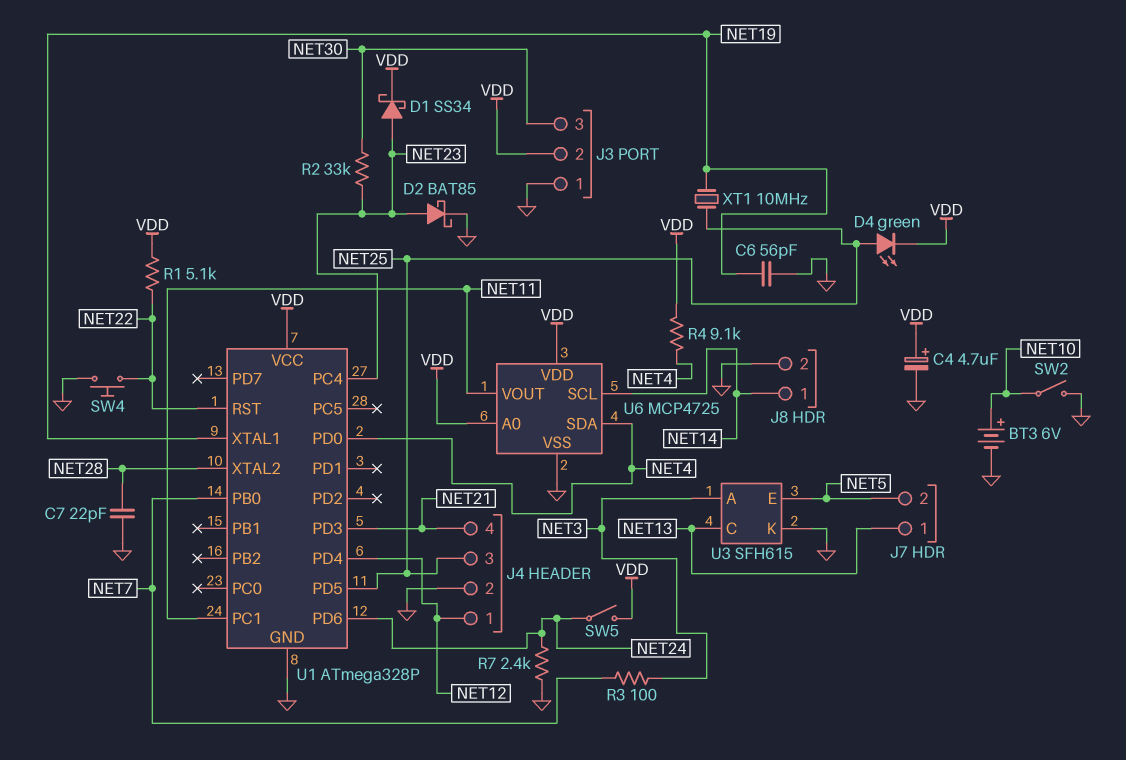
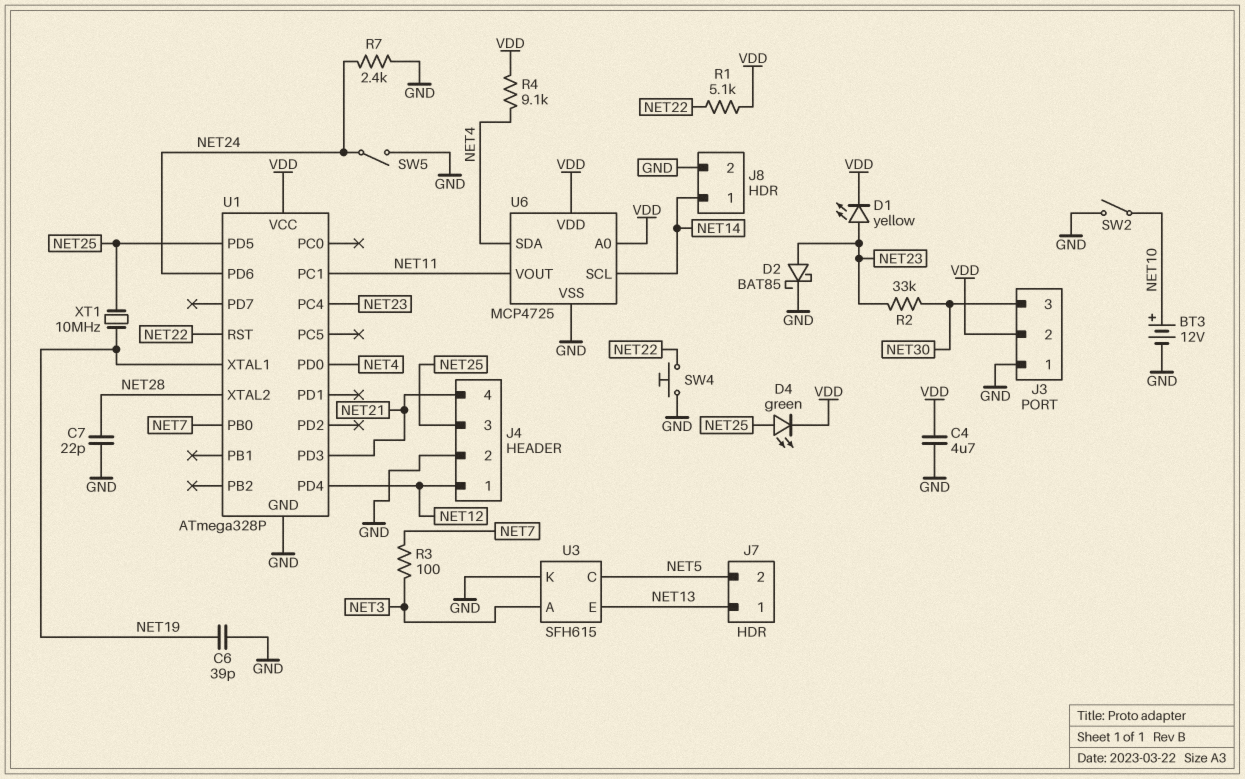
BT3: 6V (plus NET10, minus GND) -> 12V (plus NET10, minus GND)
C4: 4.7uF (plus VDD, minus GND) -> 4.7uF (GND, VDD)
C6: 56pF (GND, NET19) -> 39pF (GND, NET19)
D1: schottky SS34 (A NET23, K VDD) -> LED yellow (A NET23, K VDD)
SW5: switch (NET24, VDD) -> switch (GND, NET24)
U3 pin C: NET13 -> NET5
U3 pin E: NET5 -> NET13

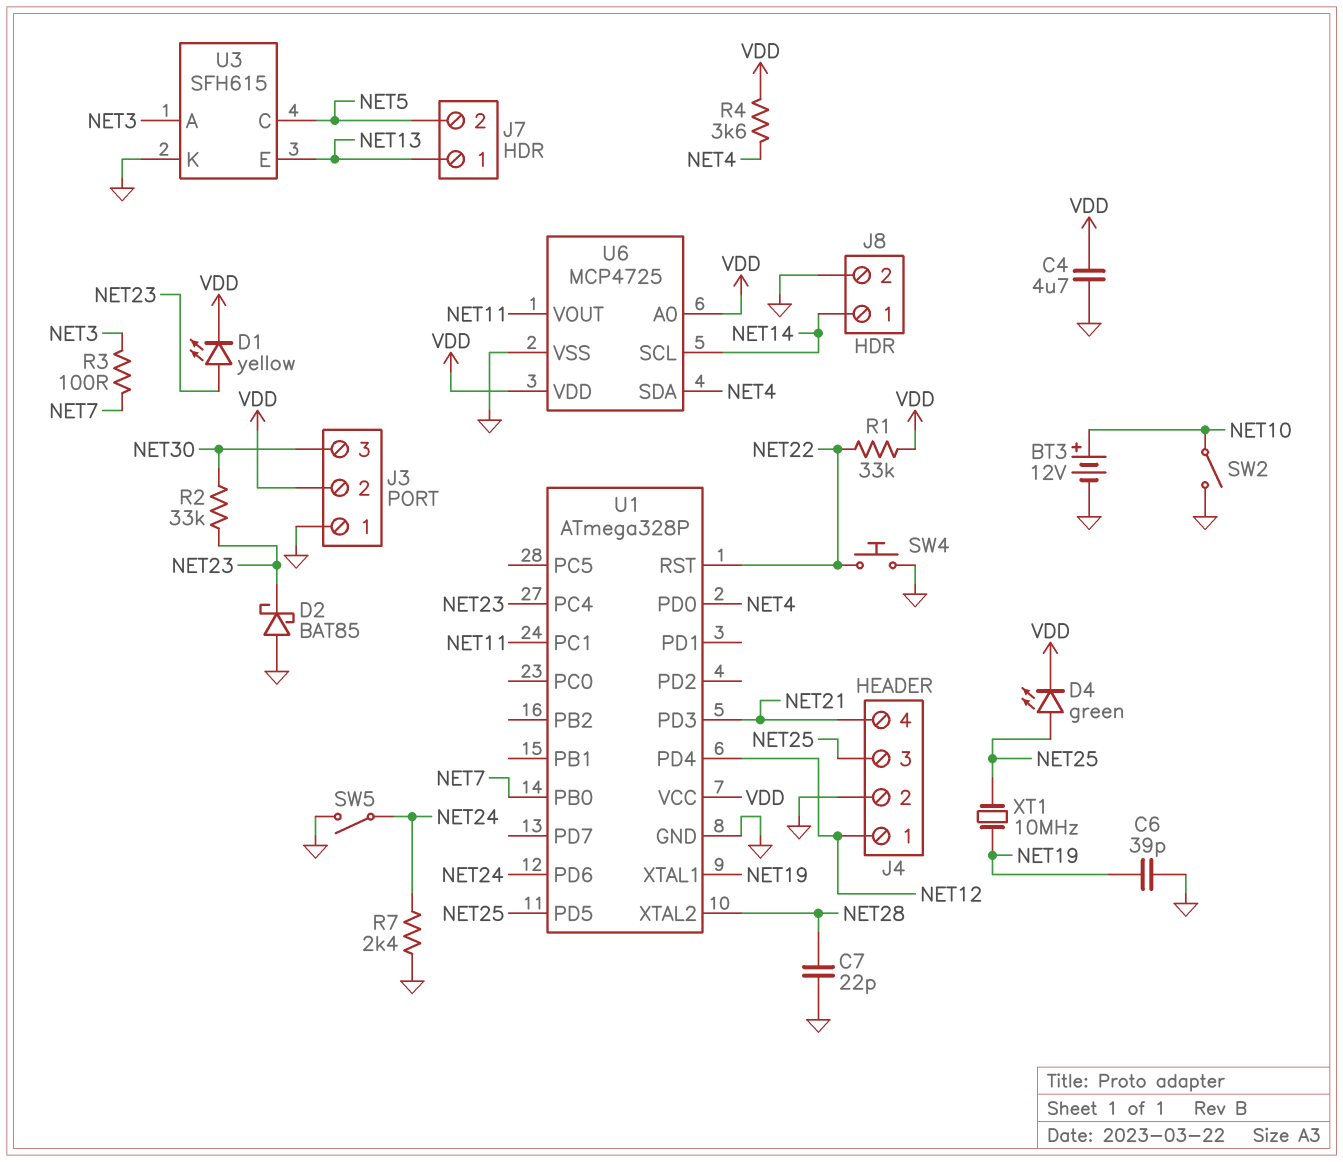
D2: schottky BAT85 (A NET23, K GND) -> schottky BAT85 (A GND, K NET23)
R1: 5.1k (NET22, VDD) -> 33k (NET22, VDD)
R4: 9.1k (NET4, VDD) -> 3.6k (NET4, VDD)

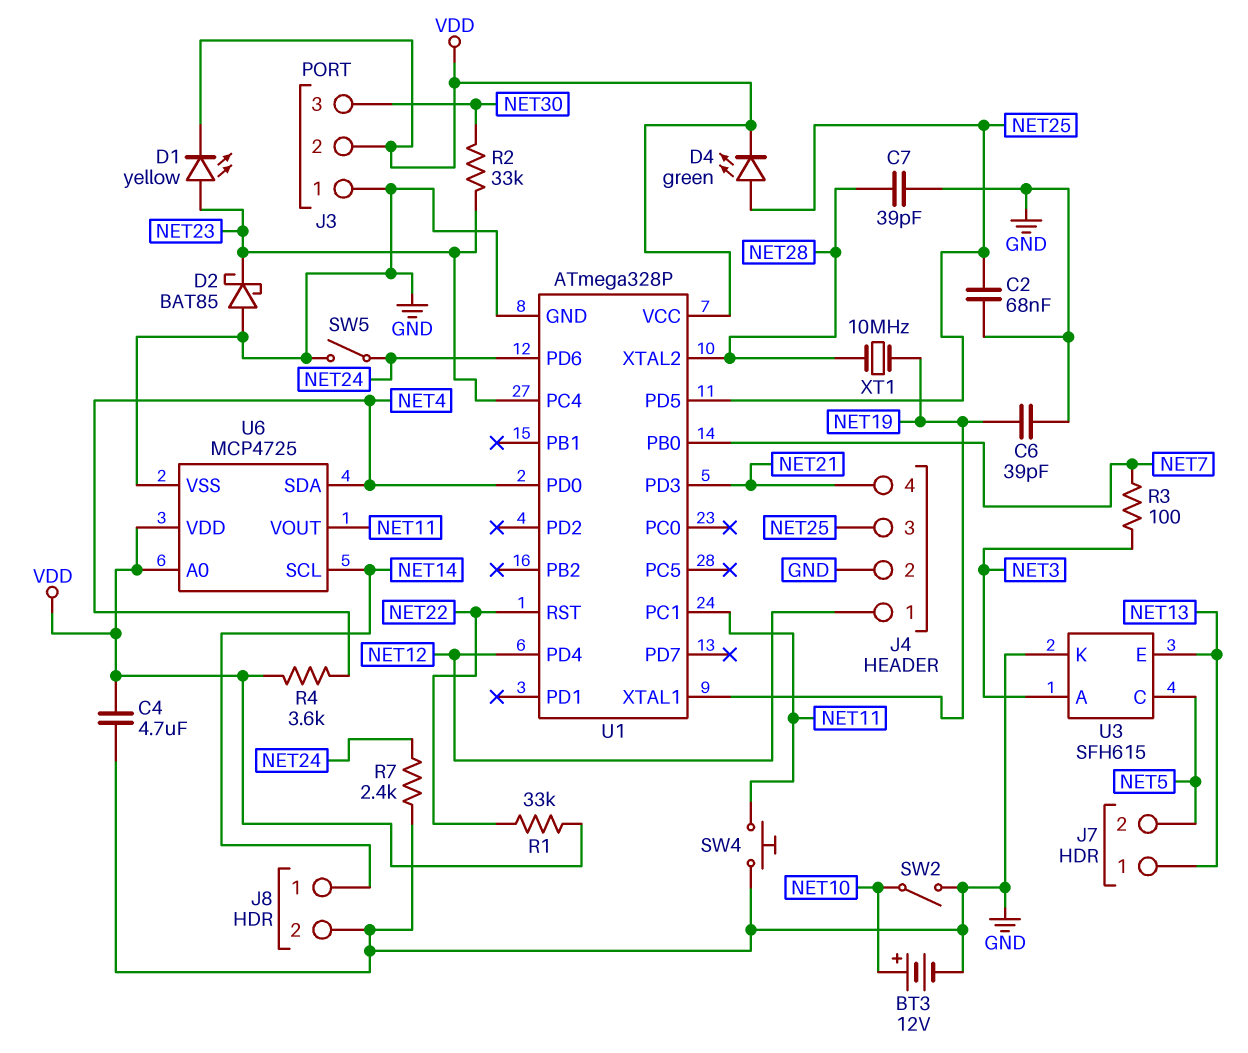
C2: none -> 68nF (GND, NET25)
C7: 22pF (GND, NET28) -> 39pF (GND, NET28)
SW4: button (GND, NET22) -> button (GND, NET11)
XT1: 10MHz (NET19, NET25) -> 10MHz (NET19, NET28)

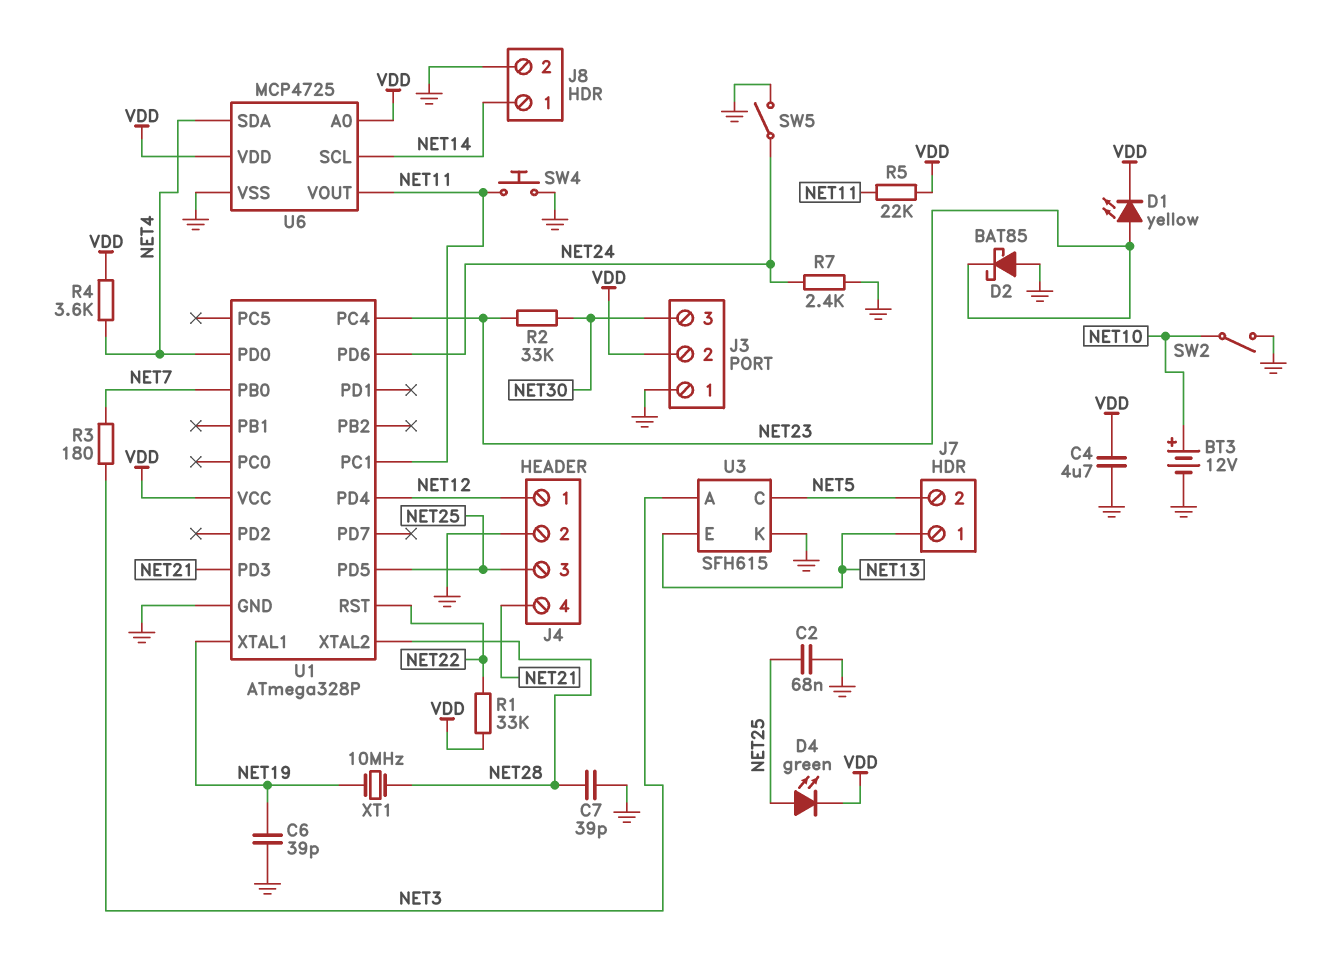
R3: 100 (NET3, NET7) -> 180 (NET3, NET7)
R5: none -> 22k (NET11, VDD)

